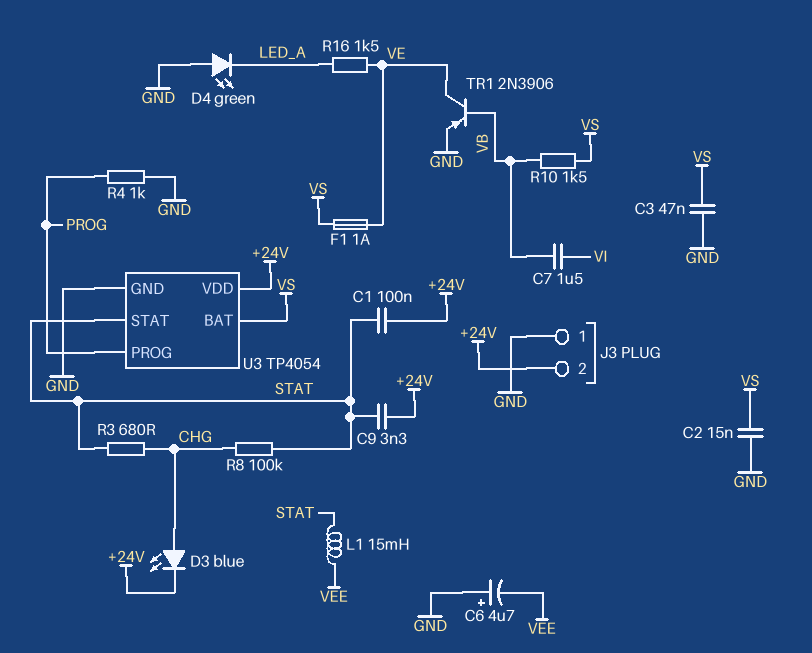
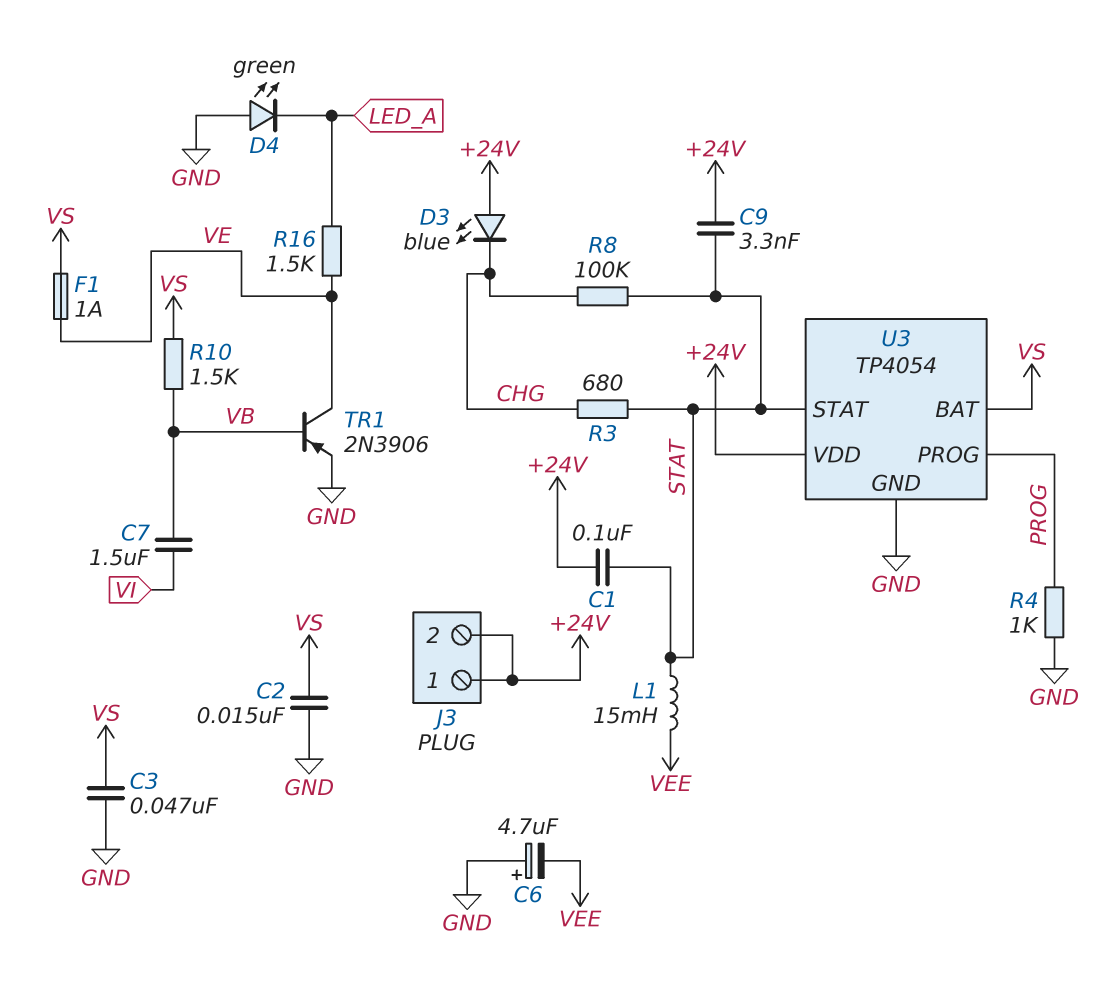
D3: LED blue (A CHG, K +24V) -> LED blue (A +24V, K CHG)
J3 pin 1: GND -> +24V

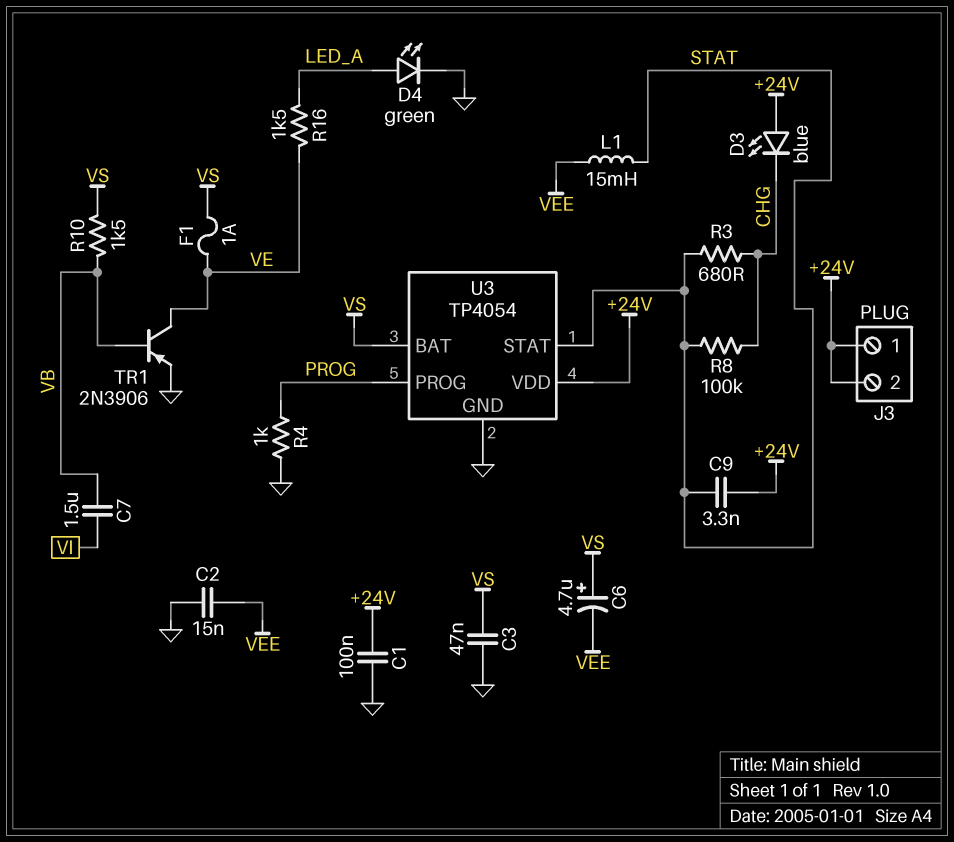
C1: 100nF (+24V, STAT) -> 100nF (+24V, GND)
C2: 15nF (GND, VS) -> 15nF (GND, VEE)
C6: 4.7uF (plus GND, minus VEE) -> 4.7uF (plus VS, minus VEE)
D4: LED green (A GND, K LED_A) -> LED green (A LED_A, K GND)

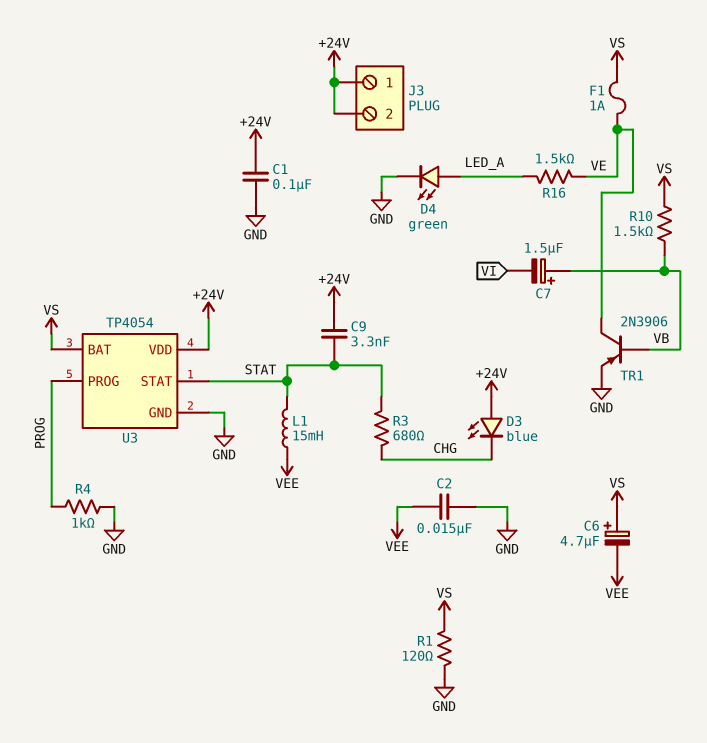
C3: 47nF (GND, VS) -> none
C7: 1.5uF (VB, VI) -> 1.5uF (plus VB, minus VI)
R1: none -> 120 (GND, VS)
R8: 100k (CHG, STAT) -> none

